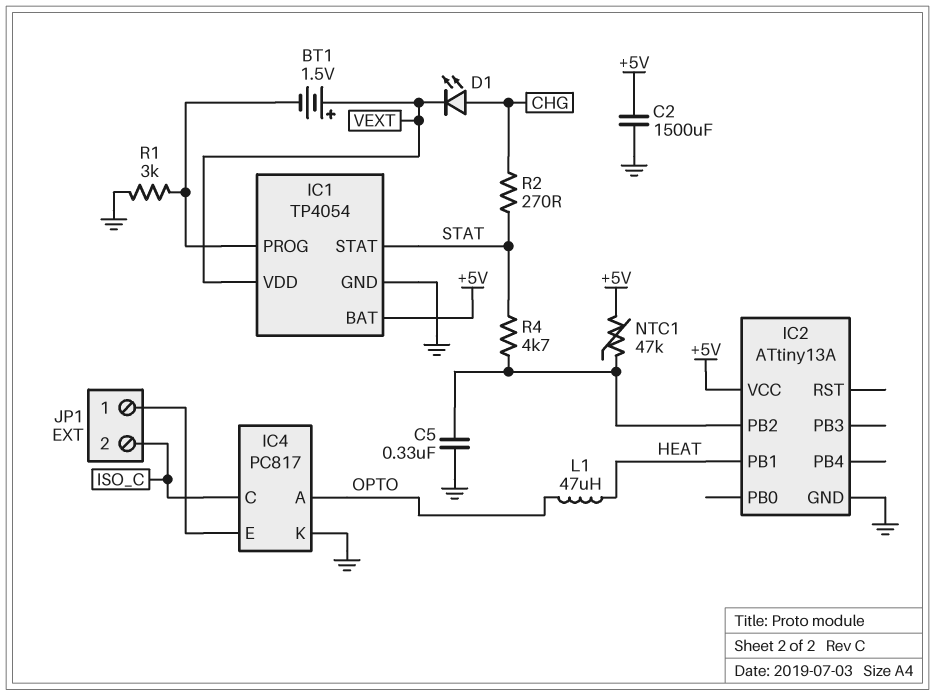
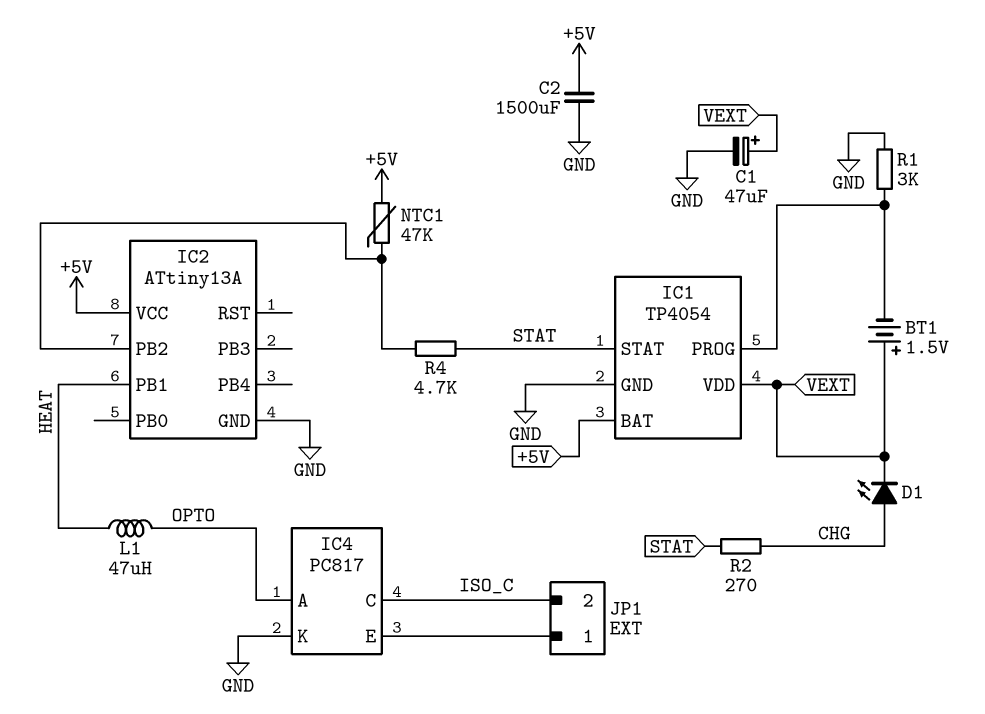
C1: none -> 47uF (plus VEXT, minus GND)
C5: 330nF (GND, IC2/PB2) -> none

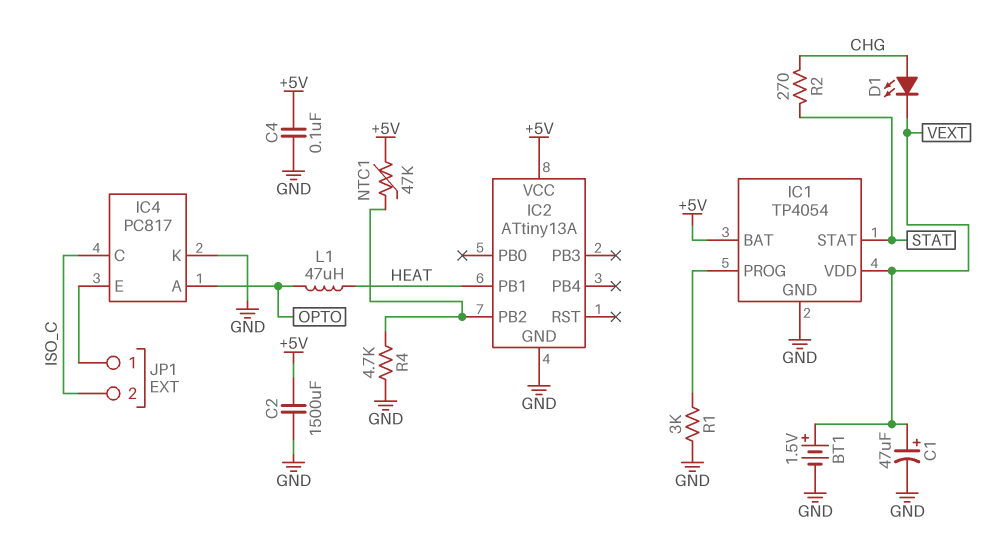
BT1: 1.5V (plus VEXT, minus IC1/PROG) -> 1.5V (plus VEXT, minus GND)
C4: none -> 100nF (+5V, GND)
R4: 4.7k (IC2/PB2, STAT) -> 4.7k (GND, IC2/PB2)

